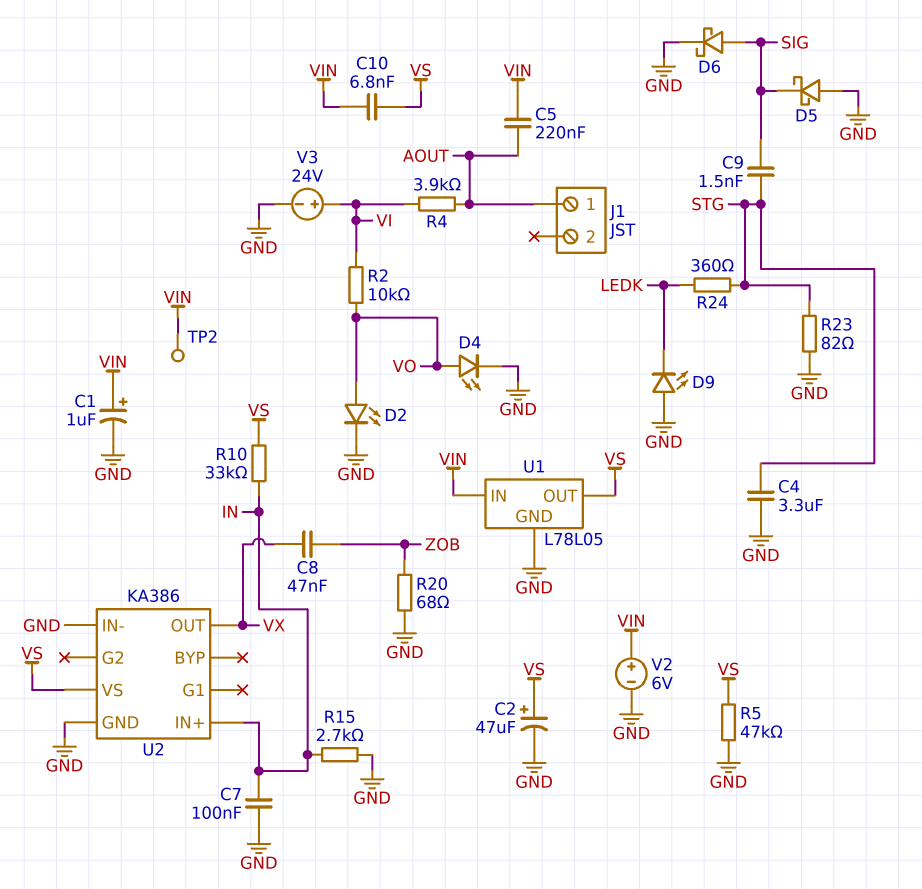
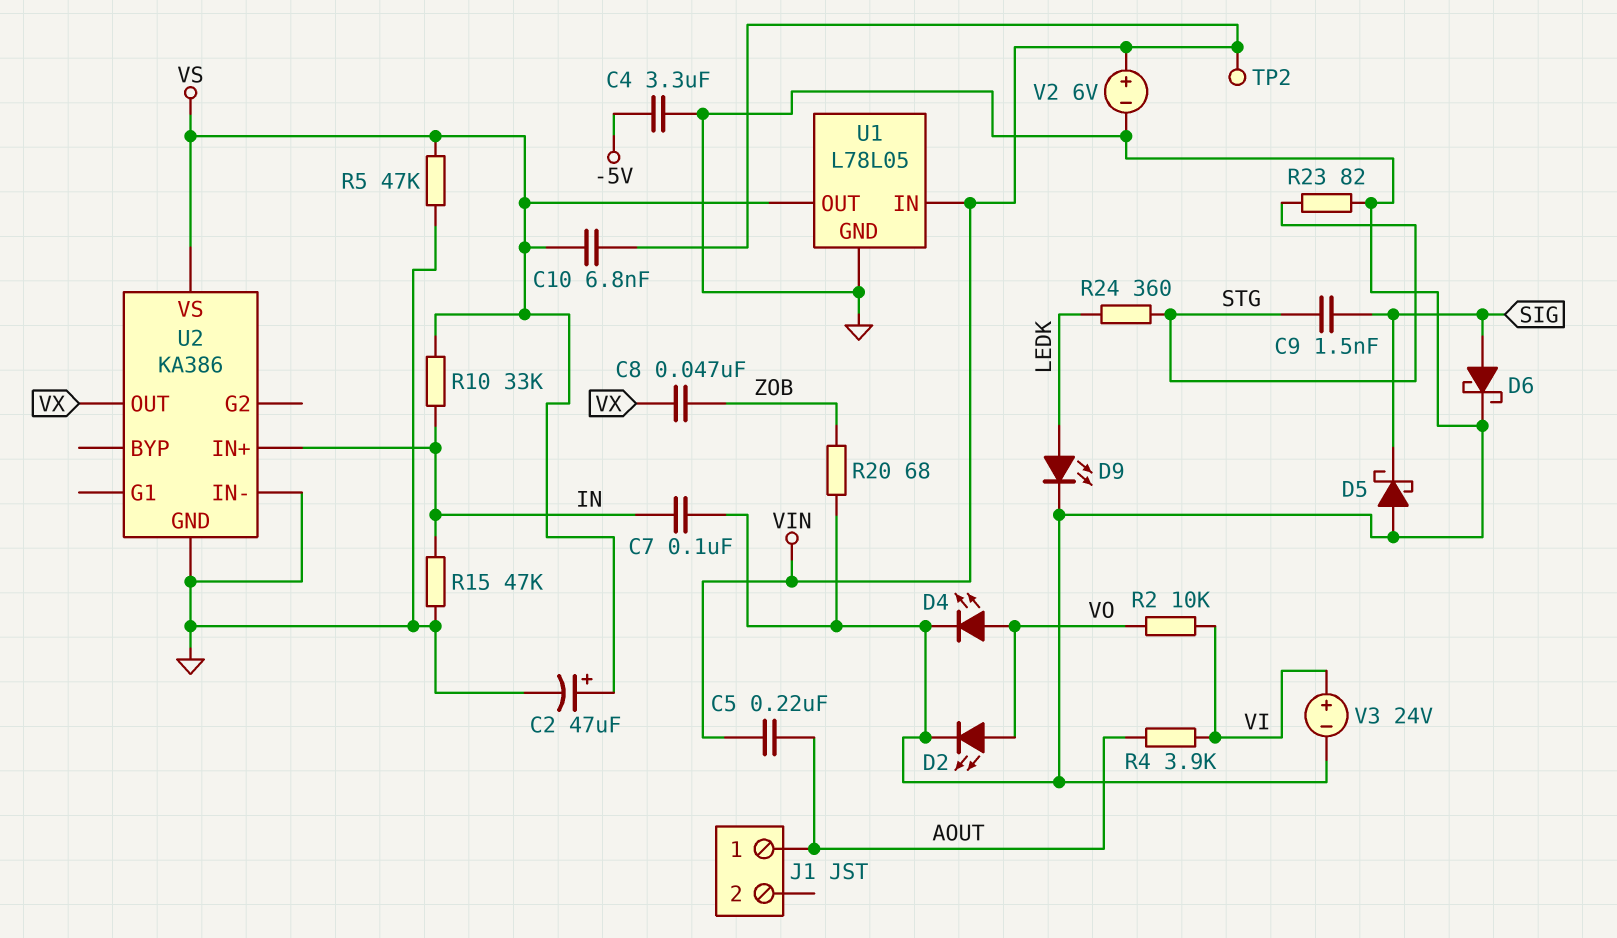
C1: 1uF (plus VIN, minus GND) -> none
C4: 3.3uF (GND, STG) -> 3.3uF (-5V, GND)
D9: LED (A GND, K LEDK) -> LED (A LEDK, K GND)
R15: 2.7k (GND, IN) -> 47k (GND, IN)

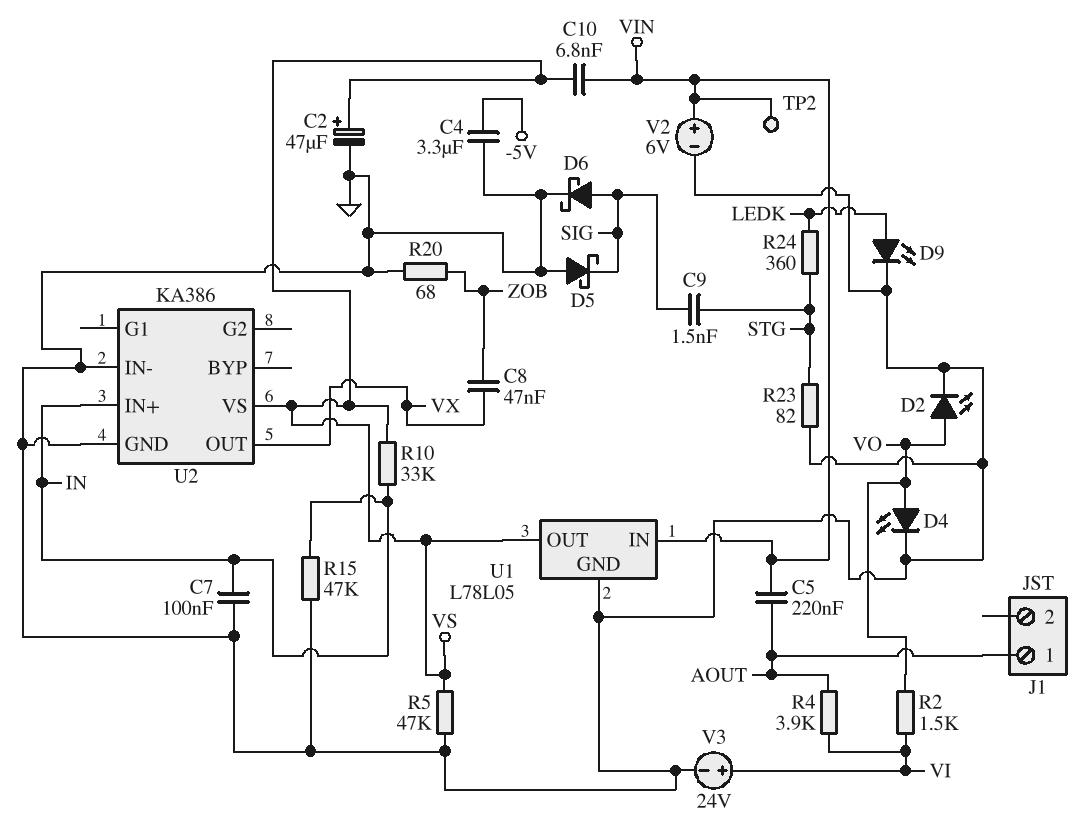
R2: 10k (VI, VO) -> 1.5k (VI, VO)

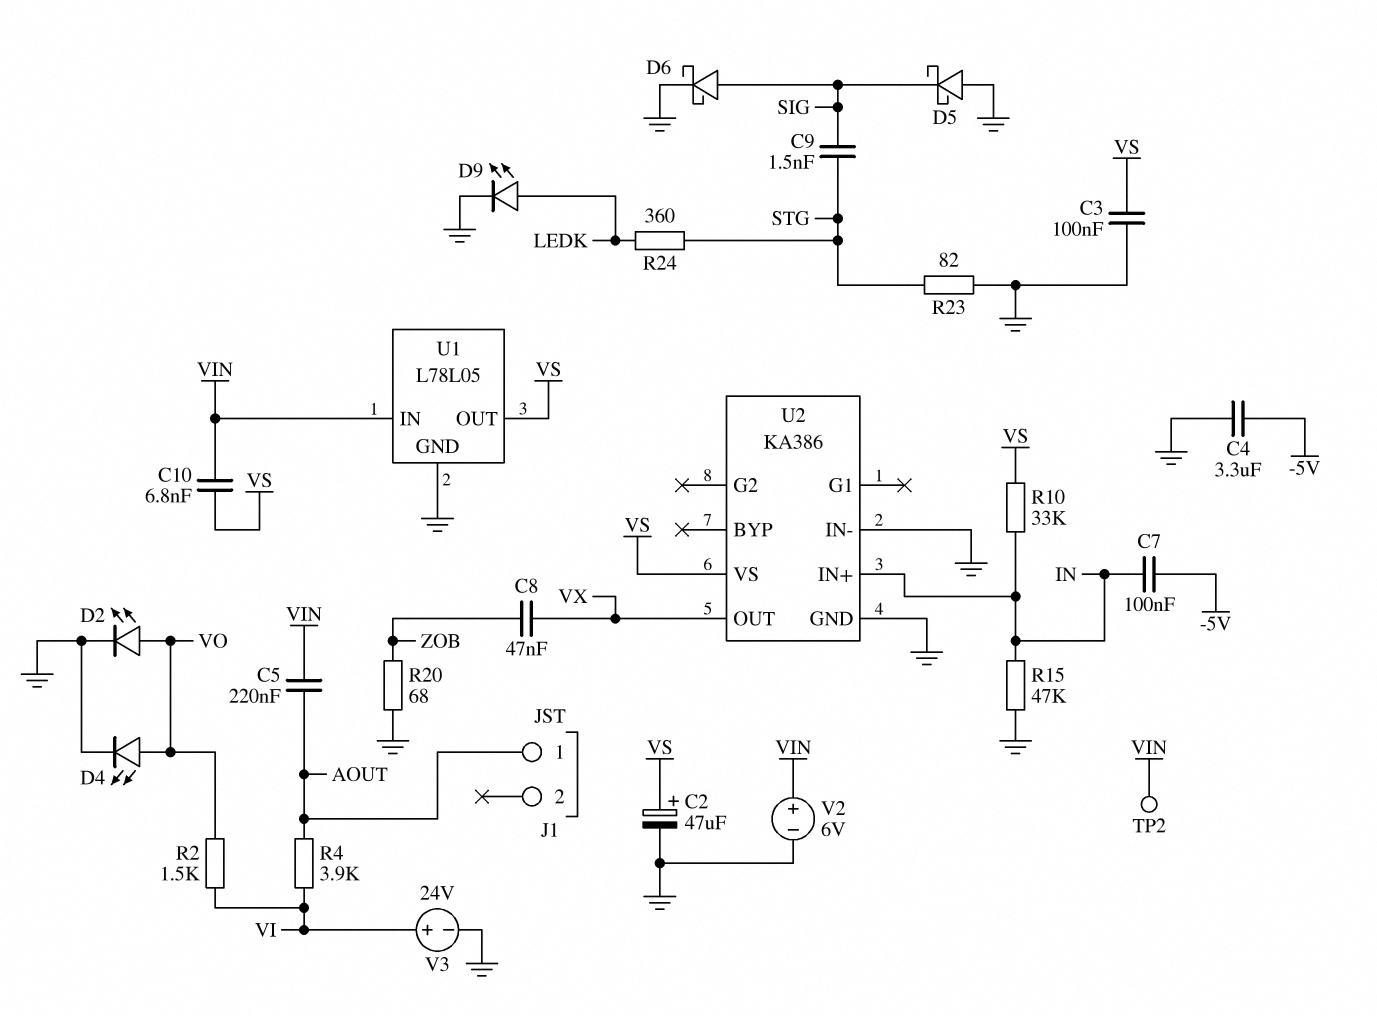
C3: none -> 100nF (GND, VS)
C7: 100nF (GND, IN) -> 100nF (-5V, IN)
R5: 47k (GND, VS) -> none

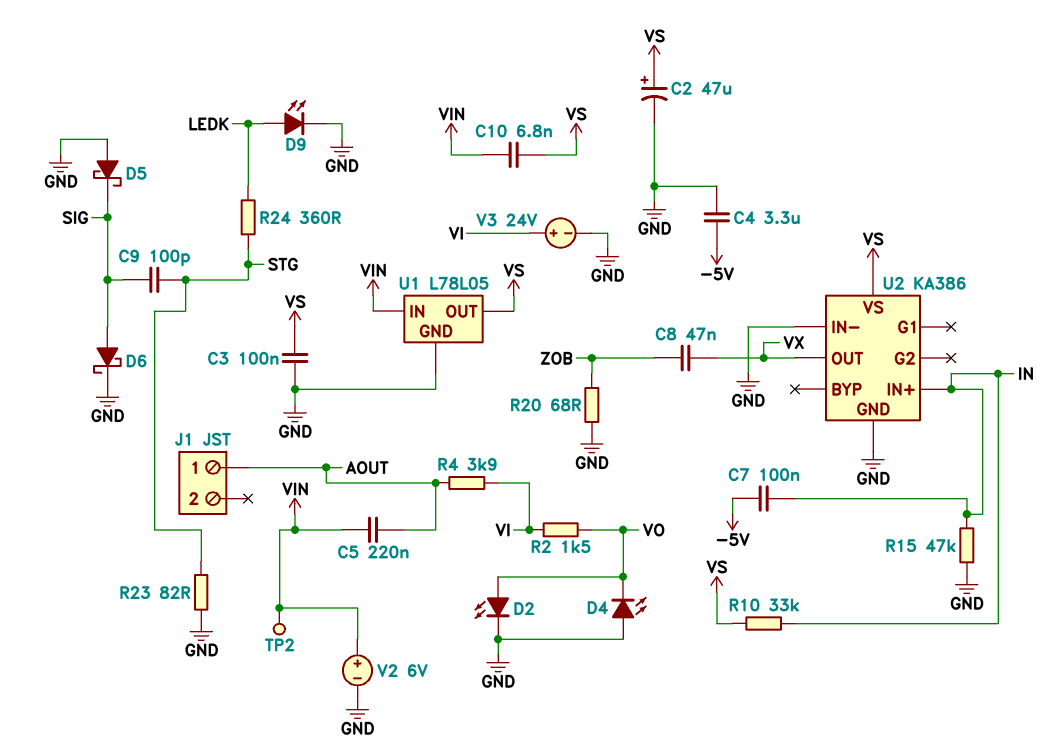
C9: 1.5nF (SIG, STG) -> 100pF (SIG, STG)
D4: LED (A VO, K GND) -> LED (A GND, K VO)

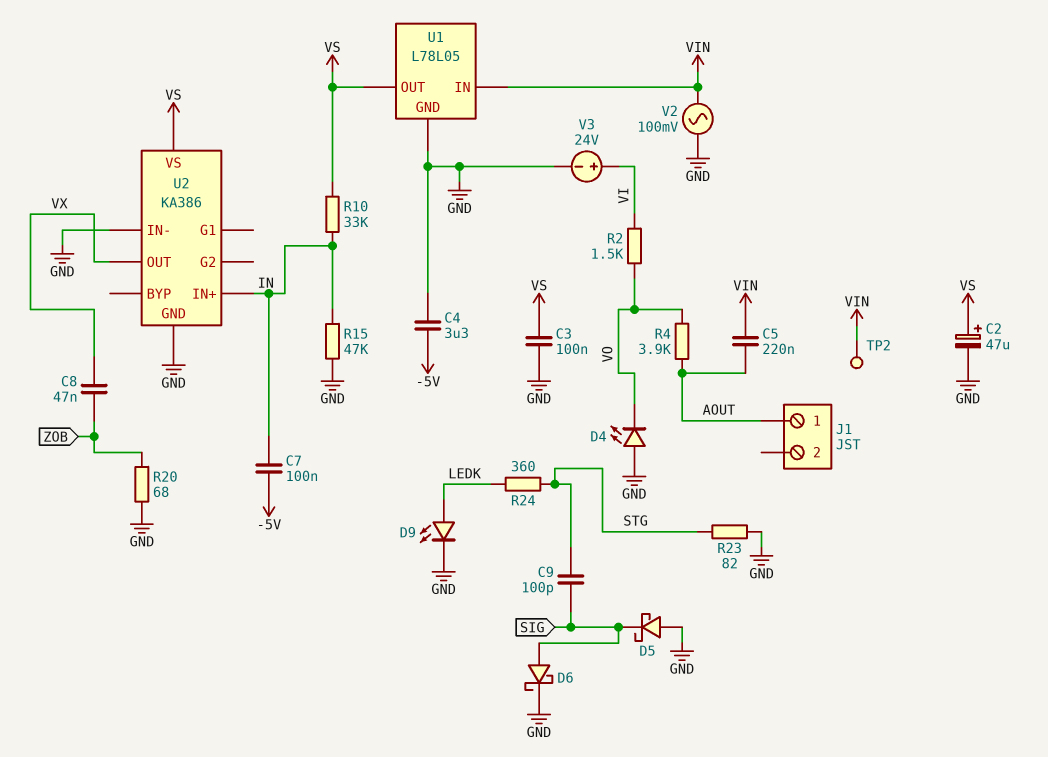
C10: 6.8nF (VIN, VS) -> none
D2: LED (A VO, K GND) -> none
R4: 3.9k (AOUT, VI) -> 3.9k (AOUT, VO)
V2: 6V (plus VIN, minus GND) -> AC 100mV (GND, VIN)

